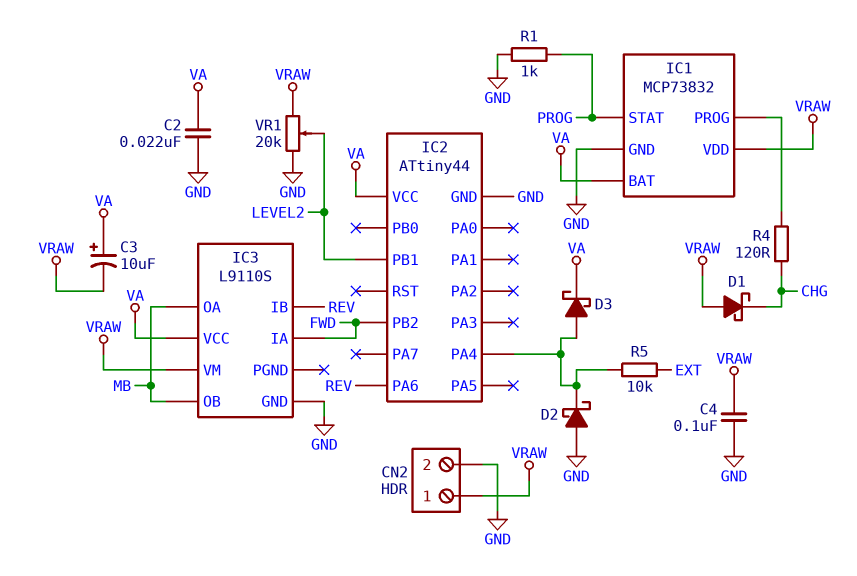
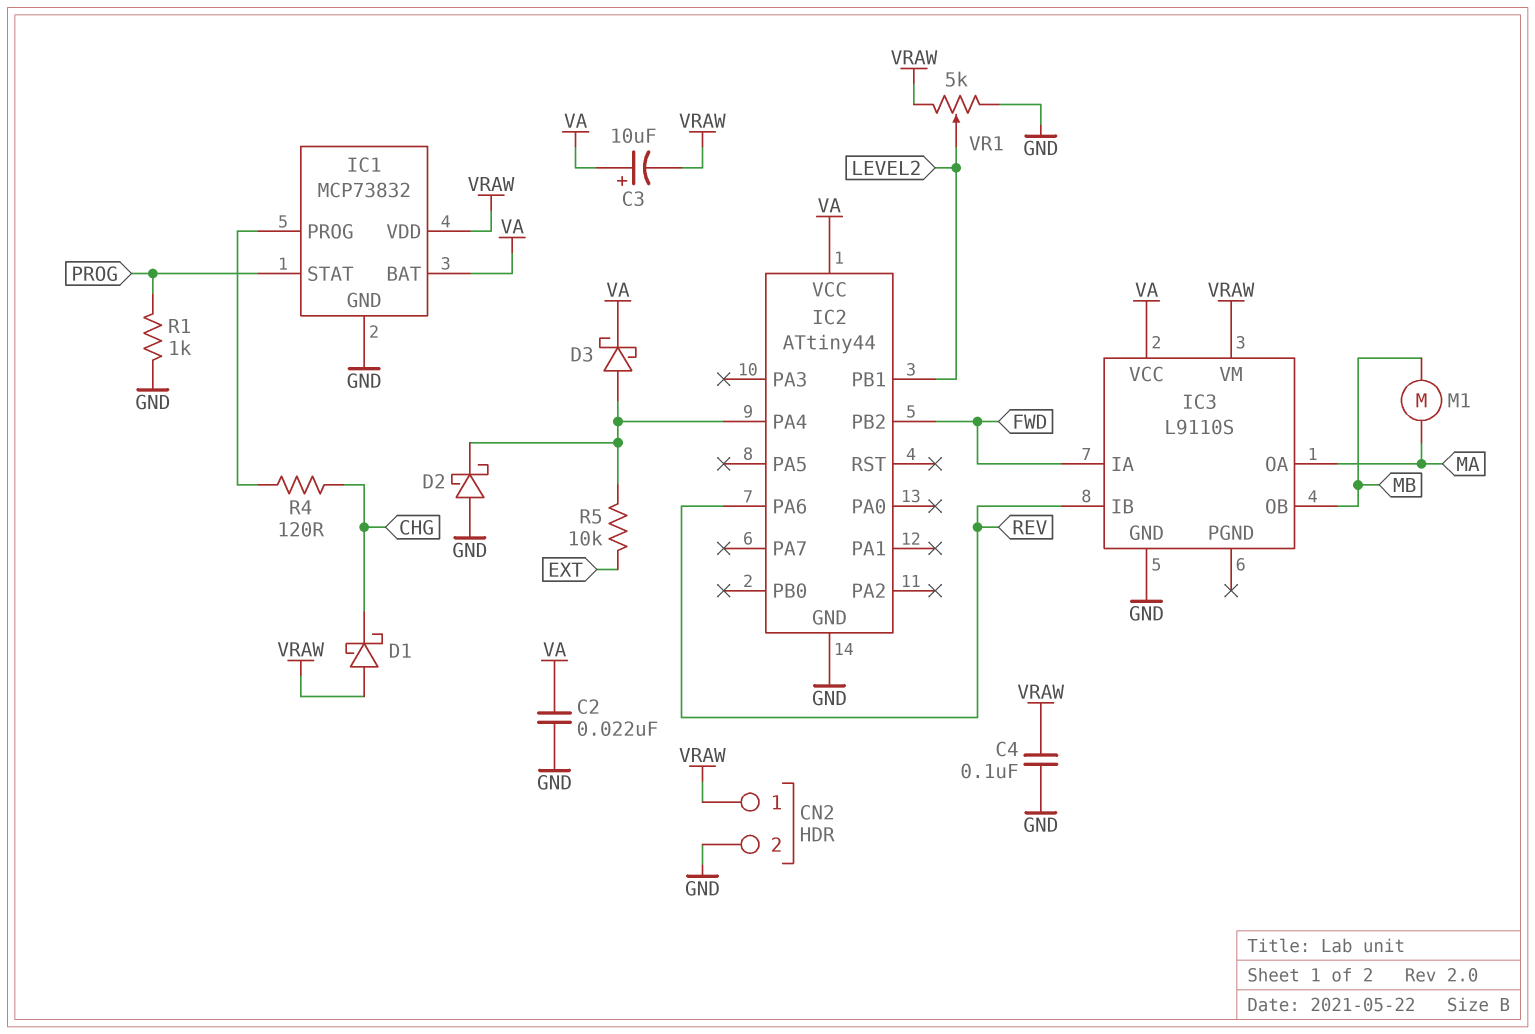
IC3 pin OA: MB -> MA
M1: none -> motor (MA, MB)
VR1: 20k (GND, VRAW, wiper LEVEL2) -> 5k (GND, VRAW, wiper LEVEL2)

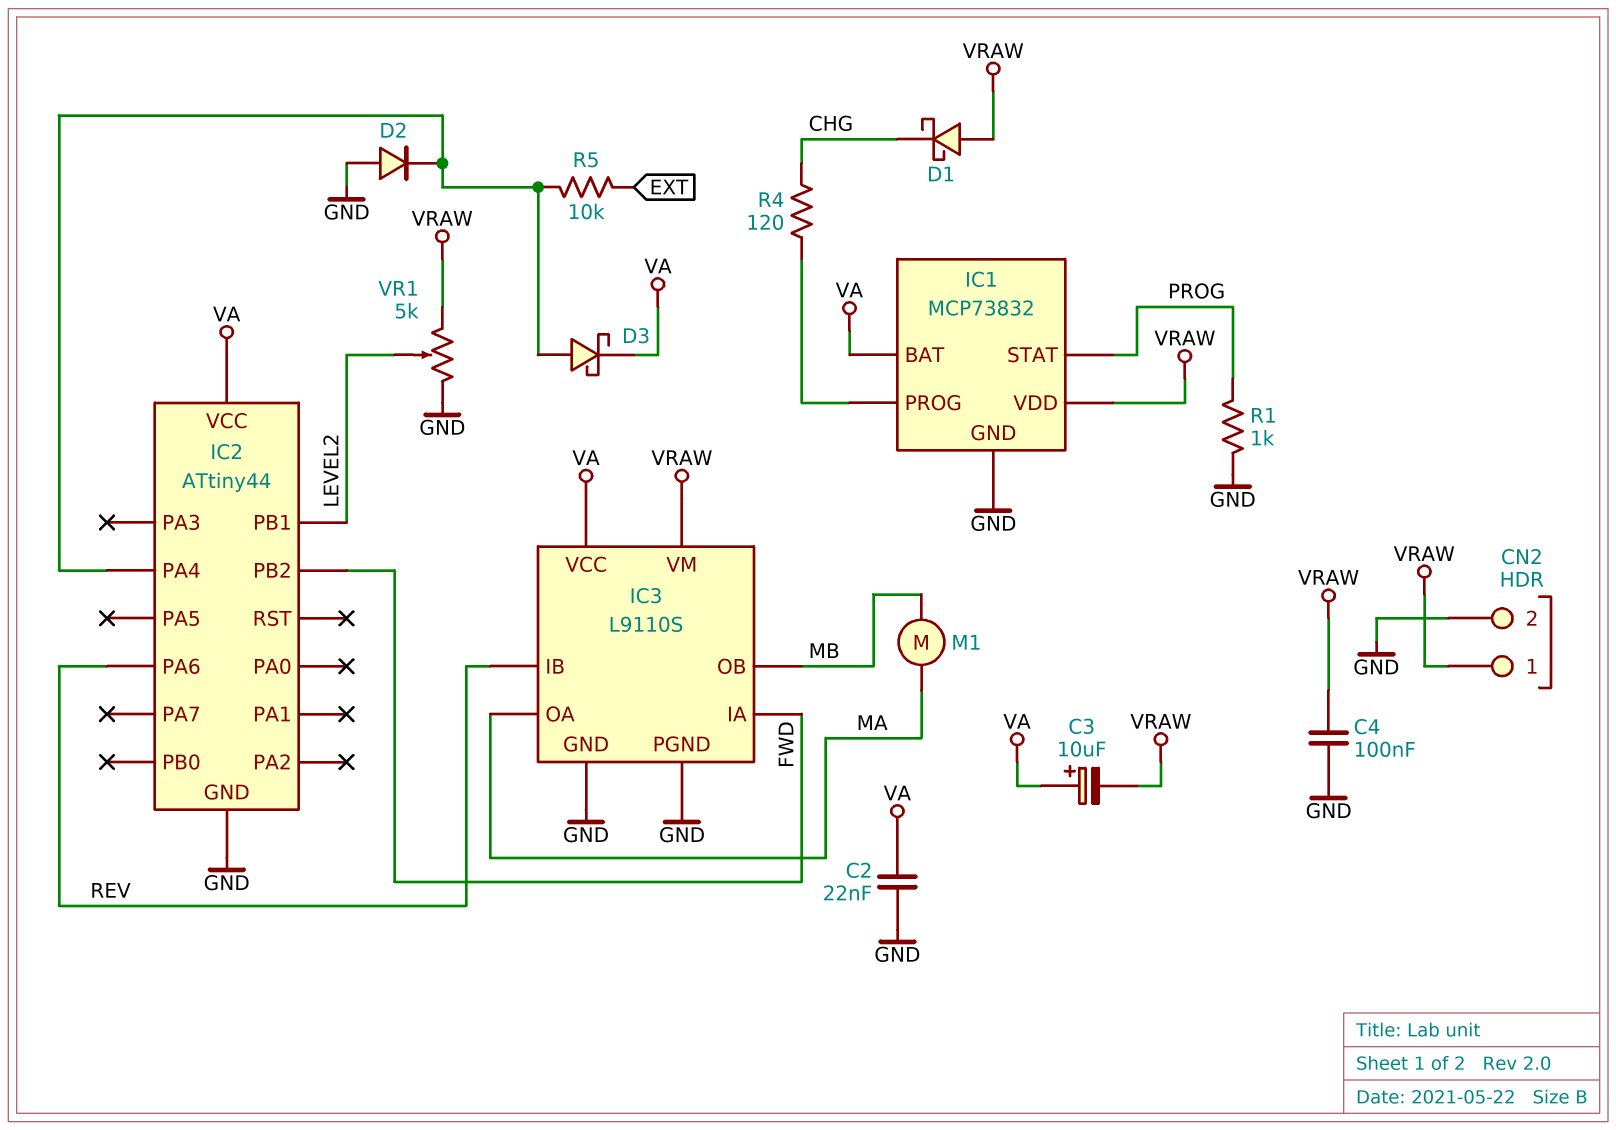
D2: schottky (A GND, K IC2/PA4) -> diode (A GND, K IC2/PA4)
IC3 pin PGND: none -> GND

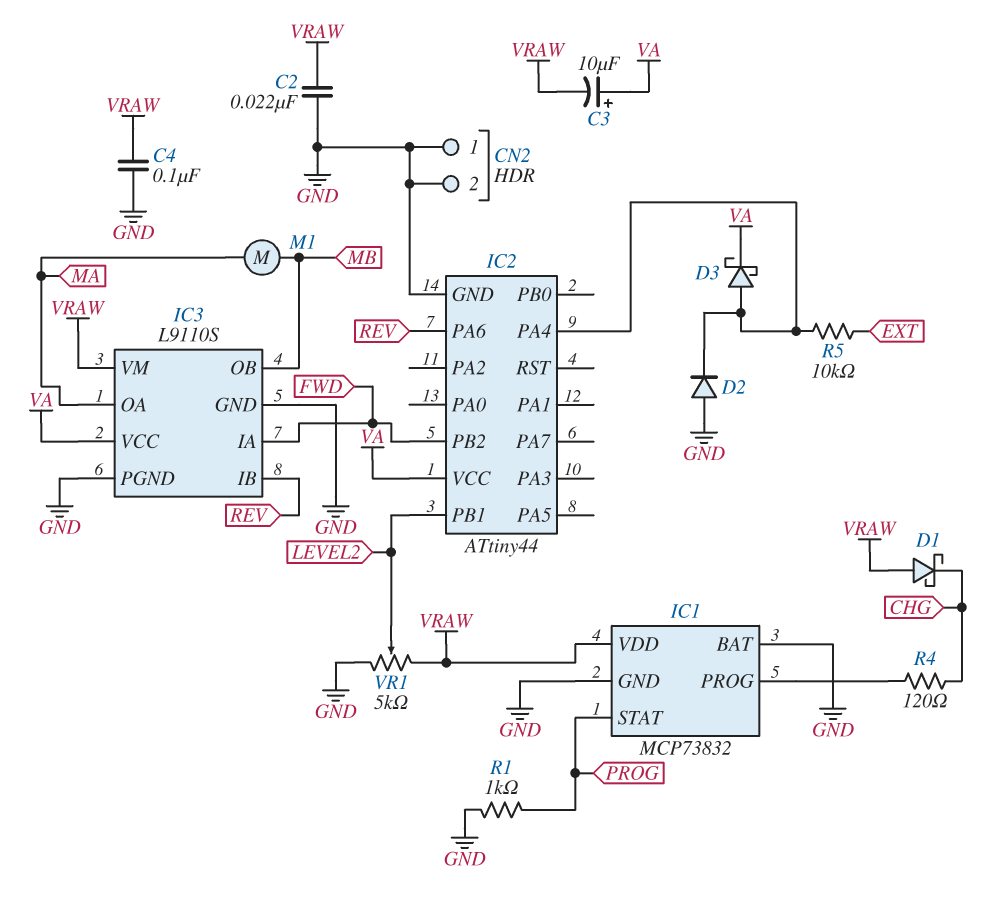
C2: 22nF (GND, VA) -> 22nF (GND, VRAW)
CN2 pin 1: VRAW -> GND
IC1 pin BAT: VA -> GND

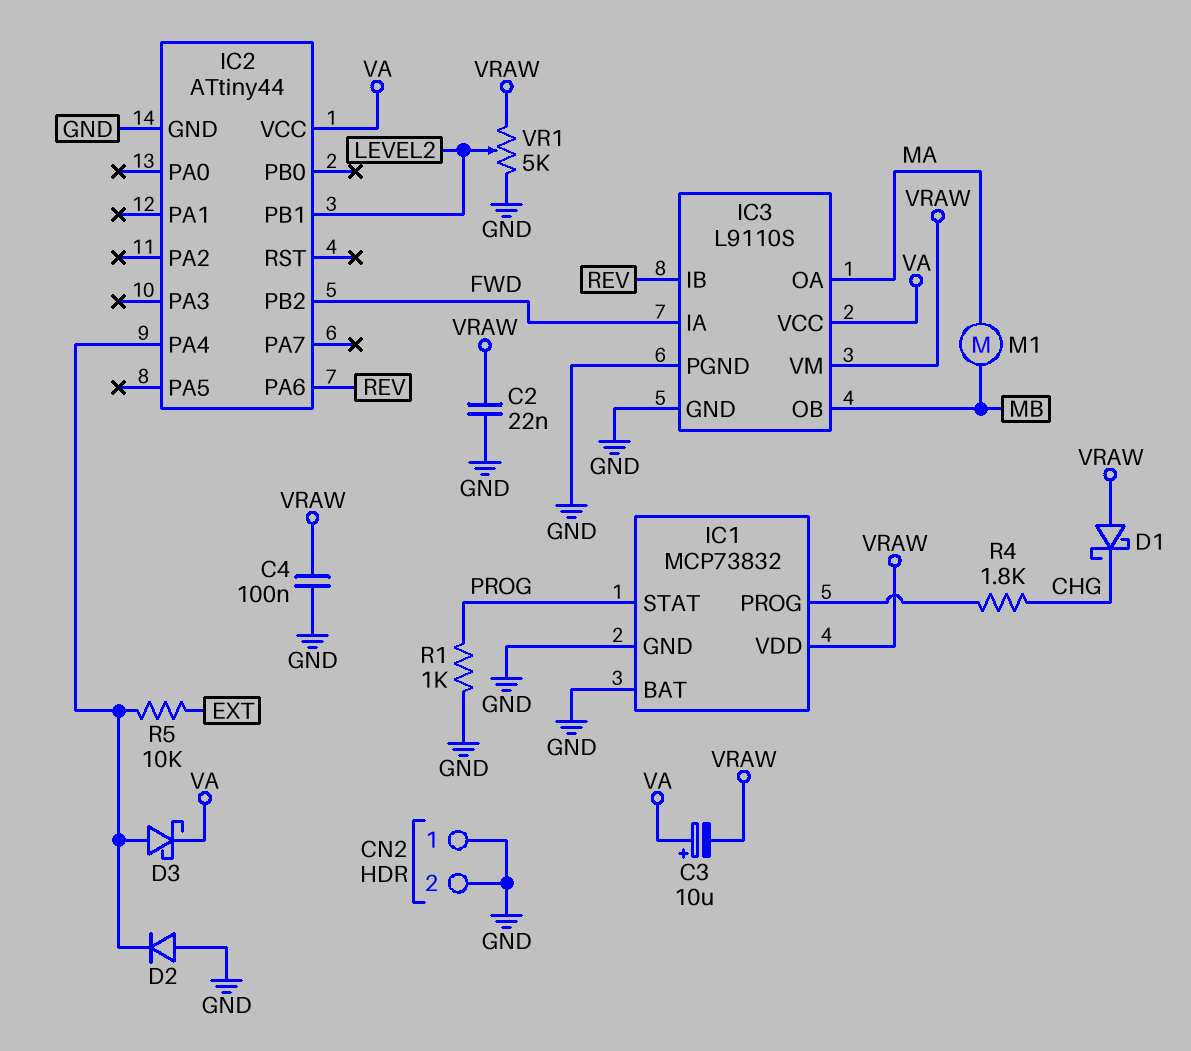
R4: 120 (CHG, IC1/PROG) -> 1.8k (CHG, IC1/PROG)

